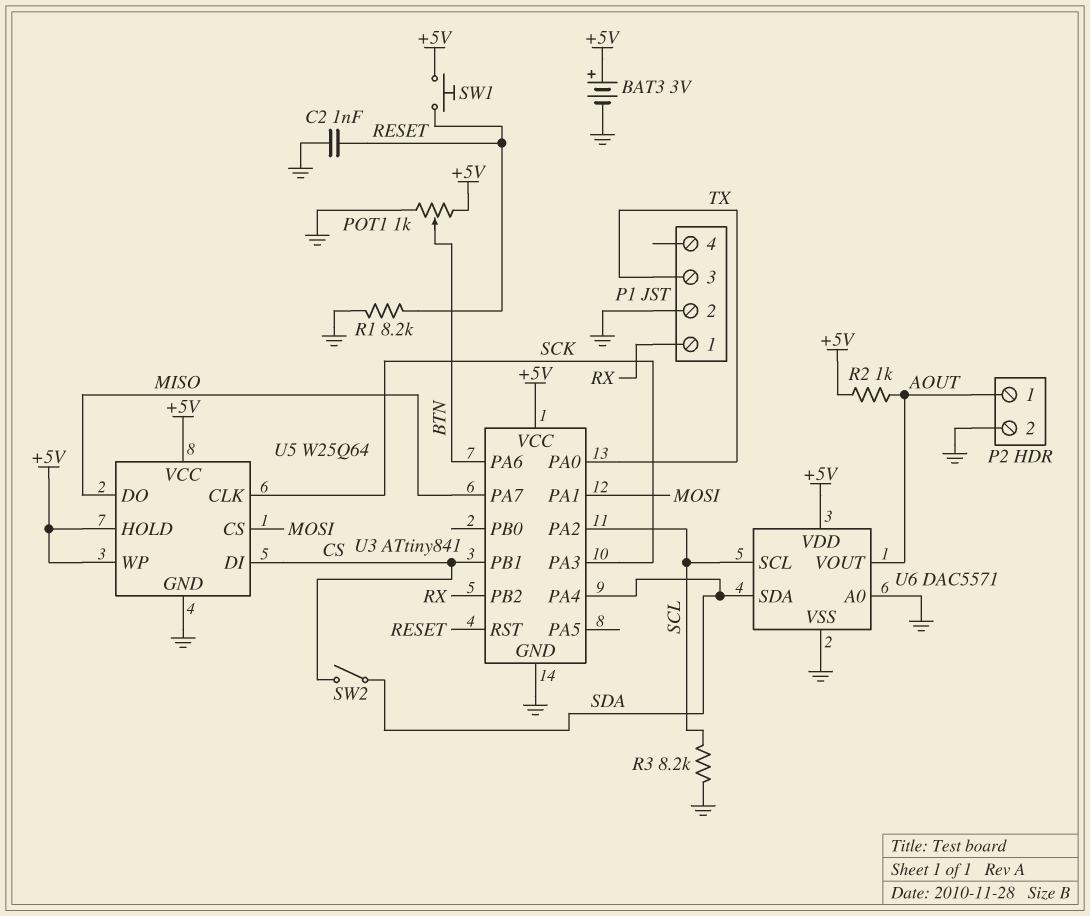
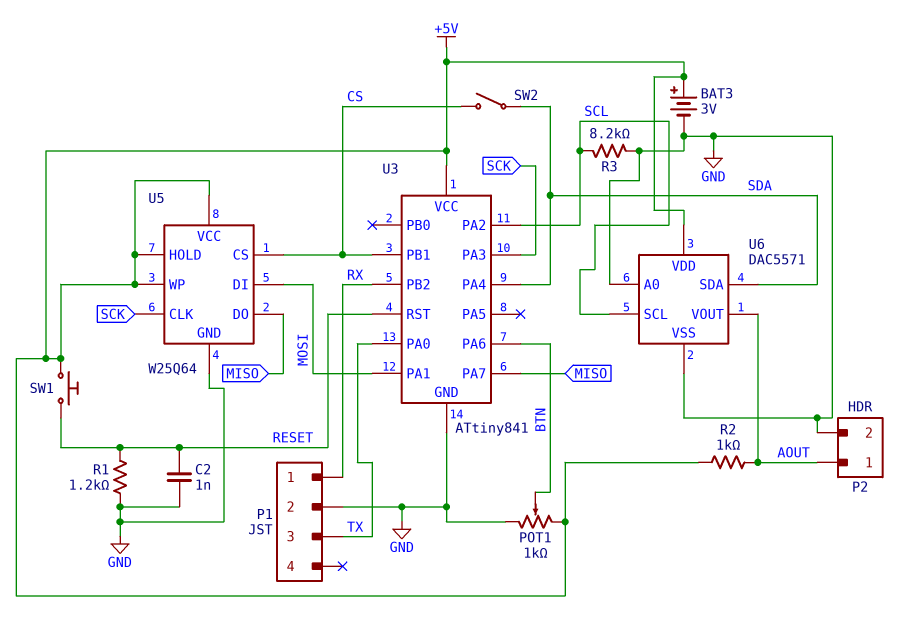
R1: 8.2k (GND, RESET) -> 1.2k (GND, RESET)
U5 pin CS: MOSI -> CS
U5 pin DI: CS -> MOSI

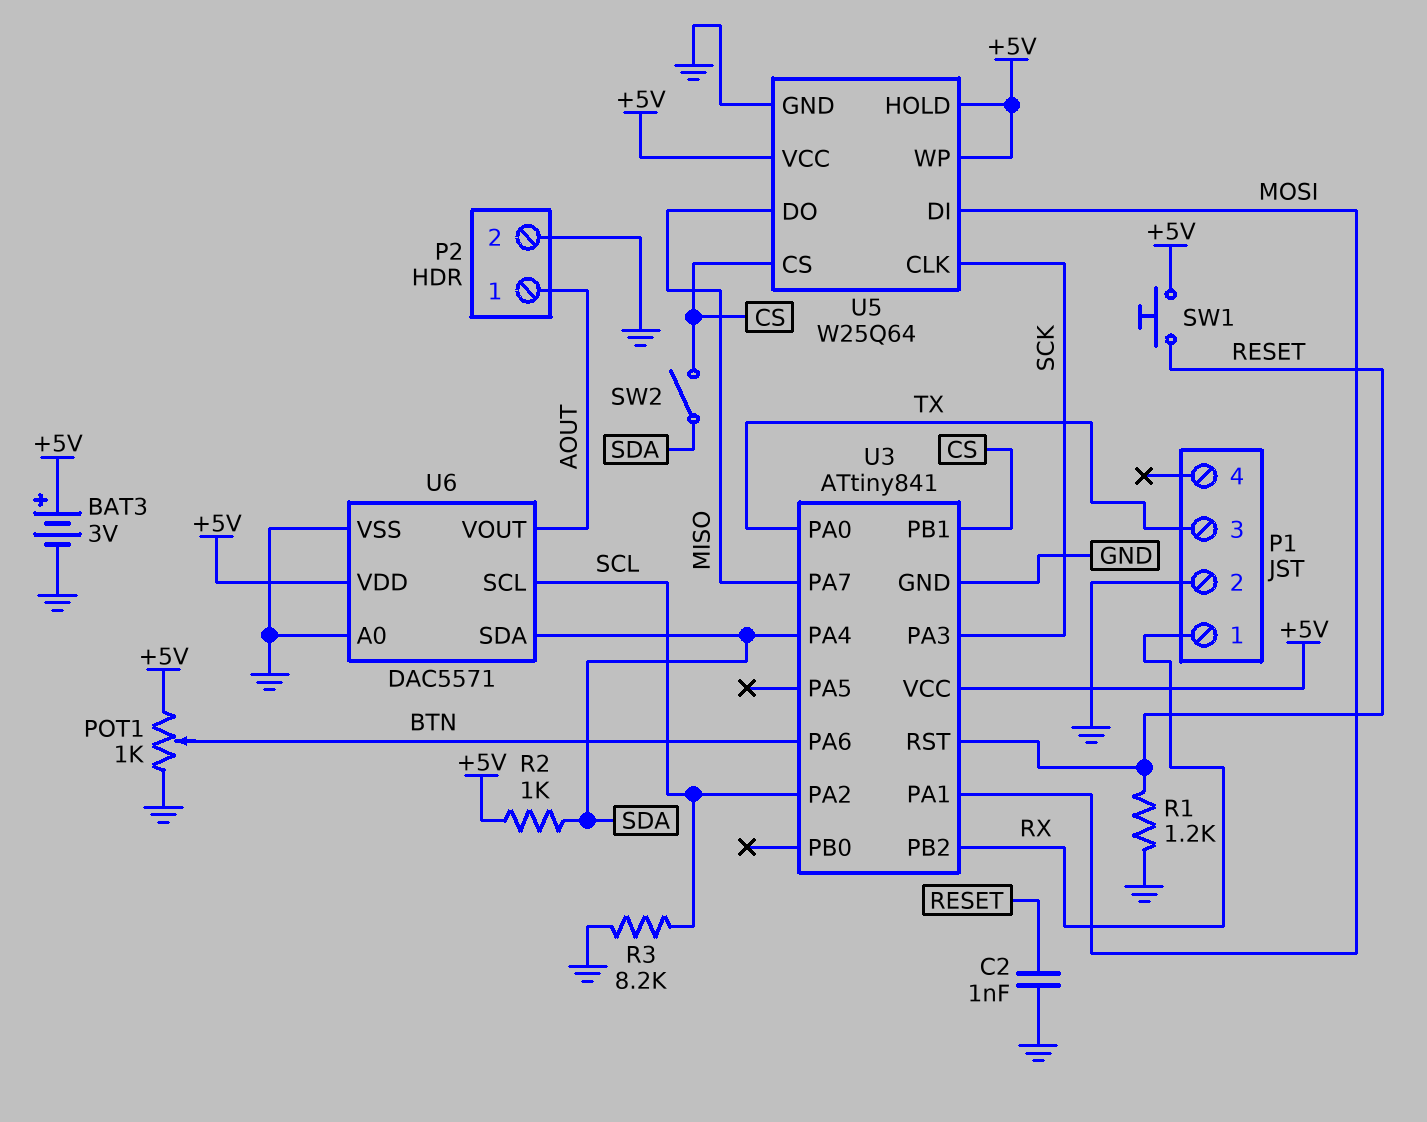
R2: 1k (+5V, AOUT) -> 1k (+5V, SDA)

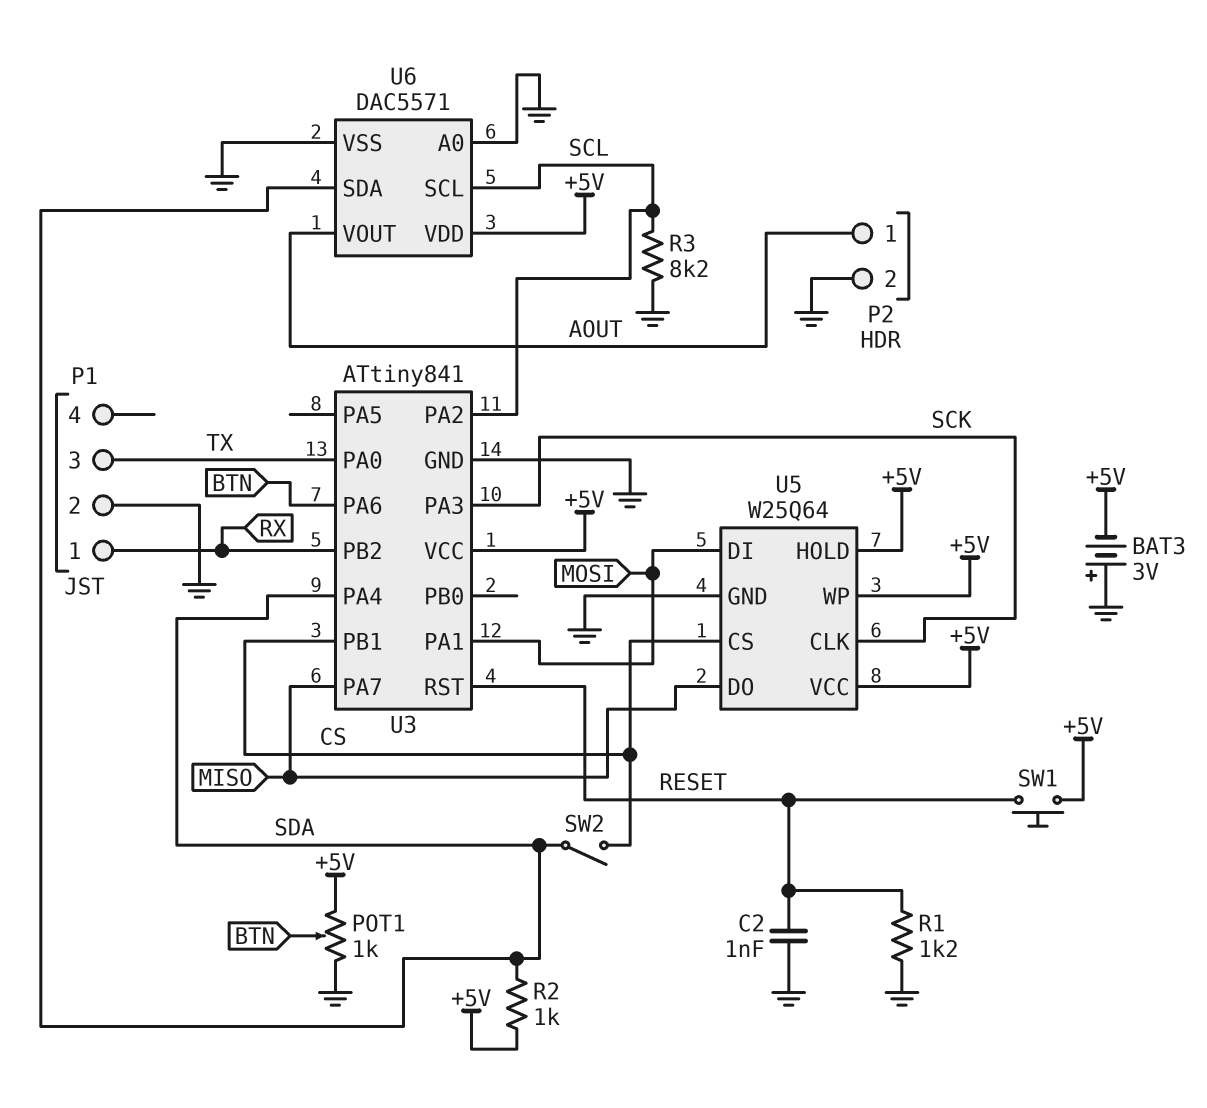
BAT3: 3V (plus +5V, minus GND) -> 3V (plus GND, minus +5V)

